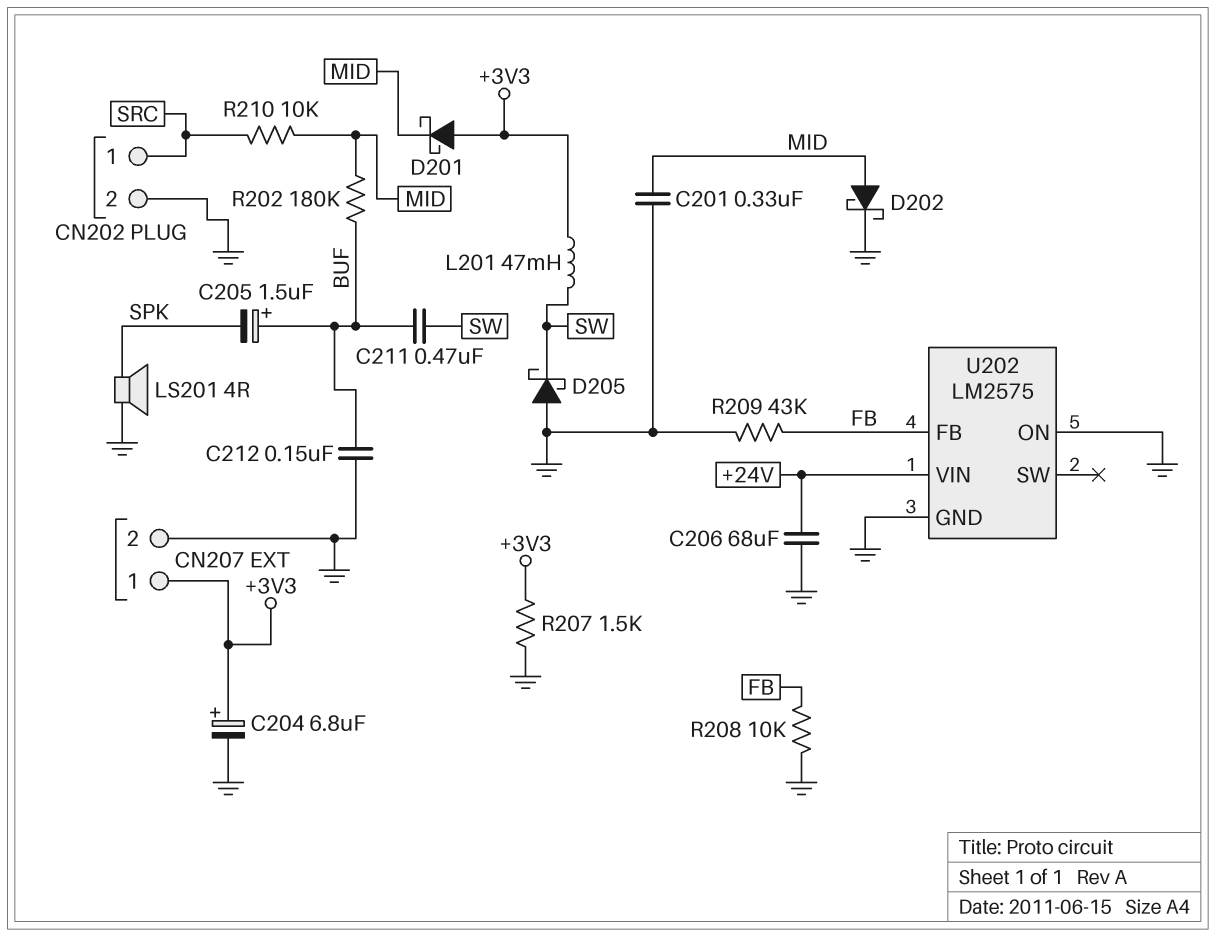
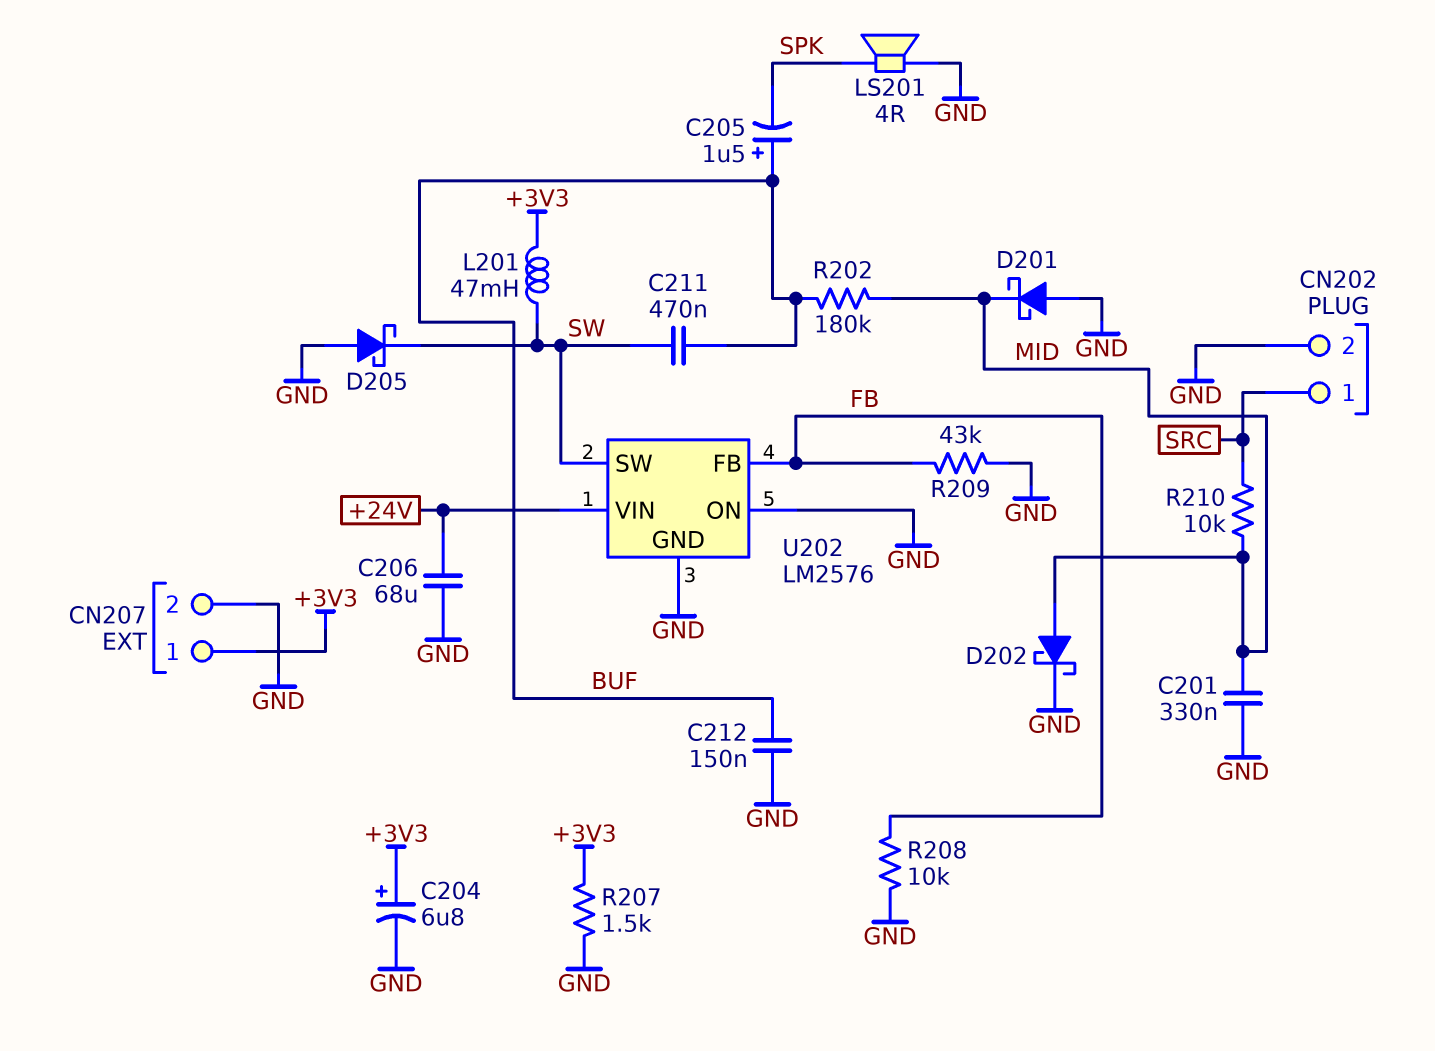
D201: schottky (A +3V3, K MID) -> schottky (A GND, K MID)
U202: LM2575 -> LM2576
U202 pin SW: none -> SW

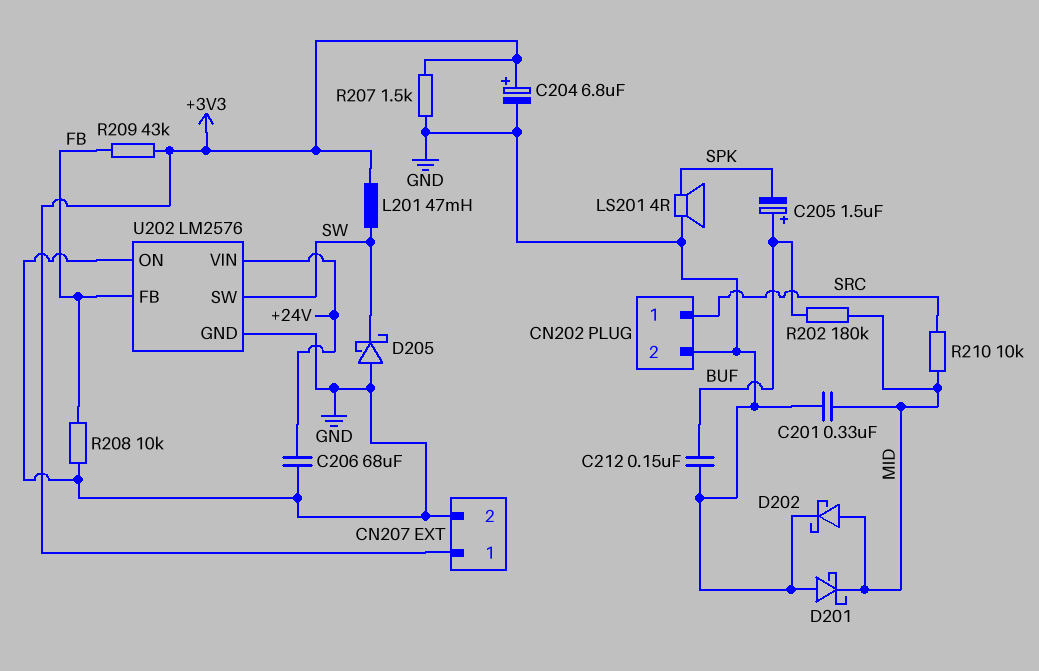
C211: 470nF (BUF, SW) -> none
R209: 43k (FB, GND) -> 43k (+3V3, FB)

